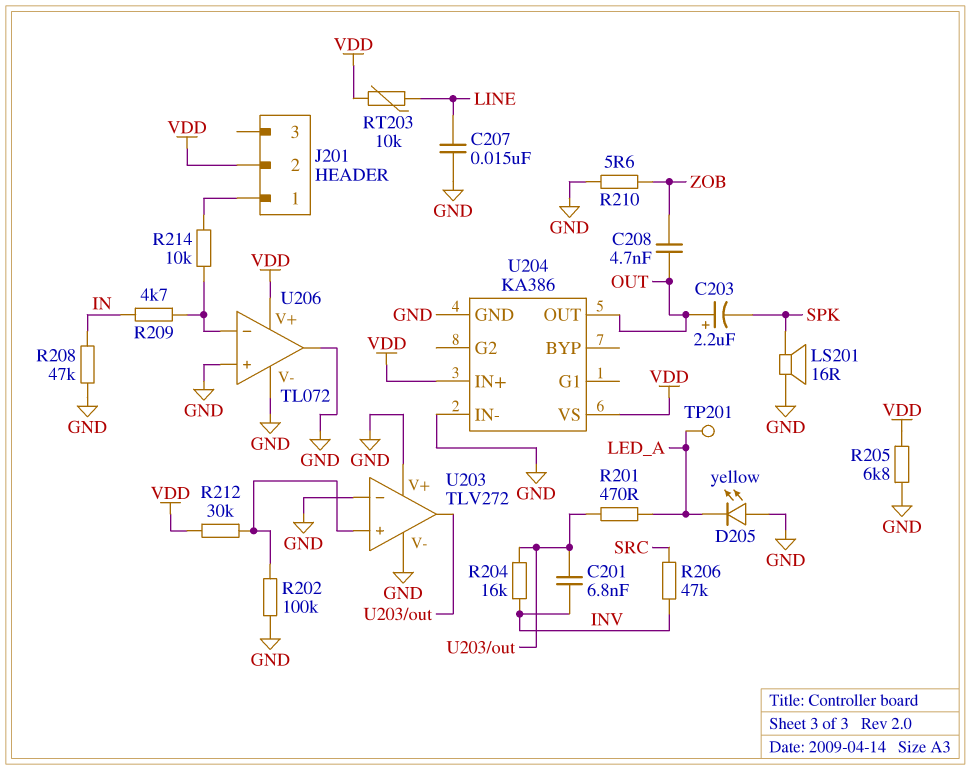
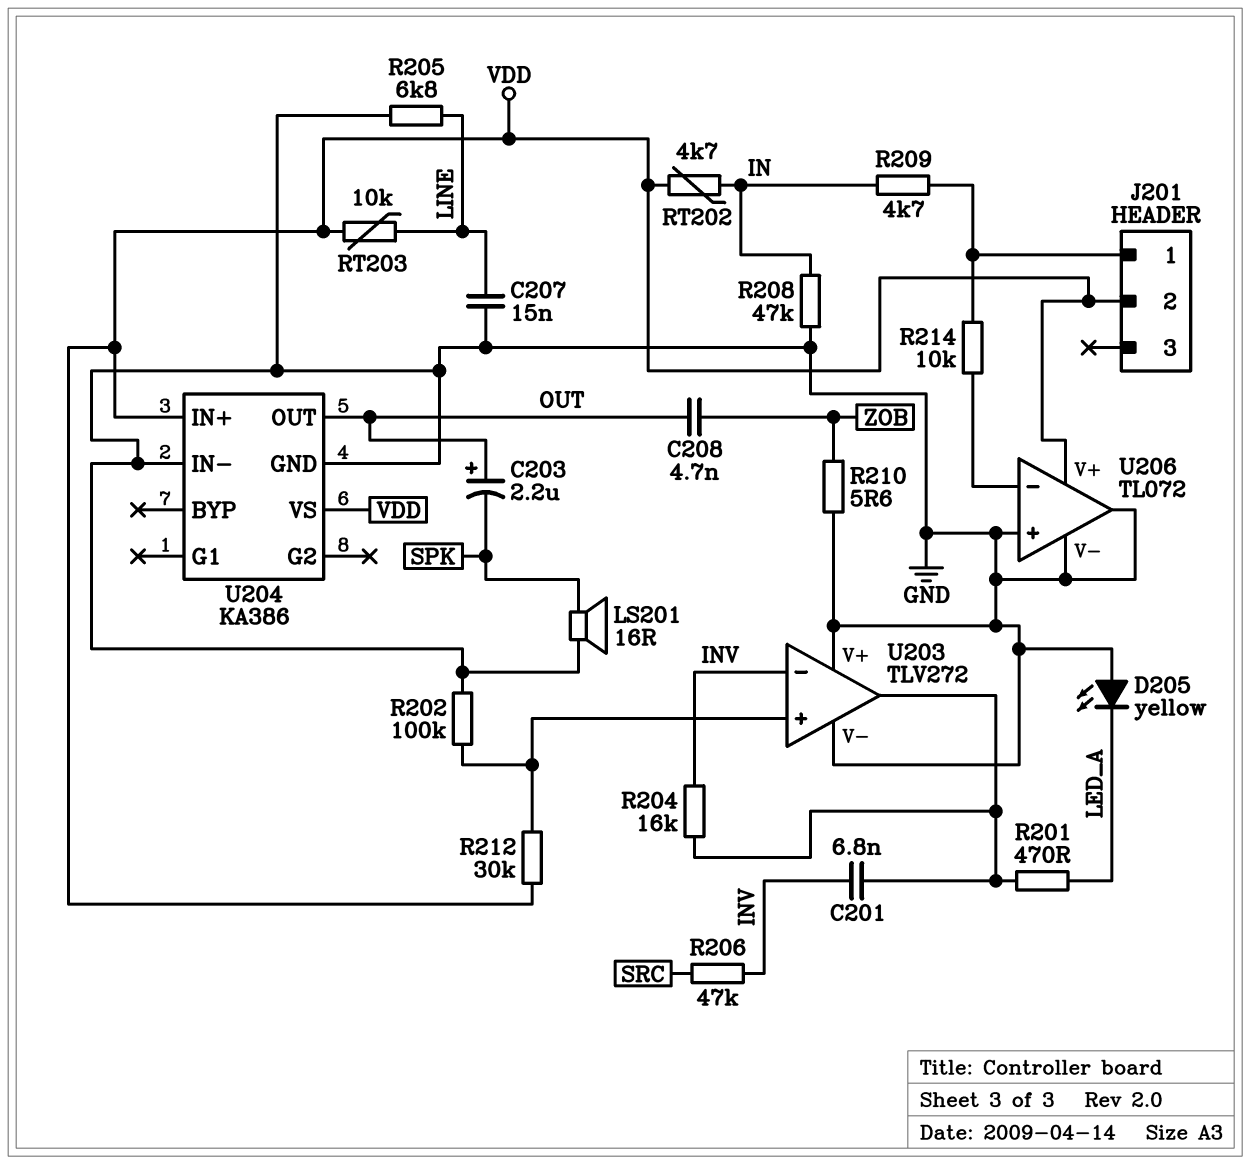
R205: 6.8k (GND, VDD) -> 6.8k (GND, LINE)
R209: 4.7k (IN, U206/in-) -> 4.7k (IN, J201/1)
RT202: none -> 4.7k (IN, VDD)
TP201: test point (LED_A) -> none
U203 pin in-: GND -> INV

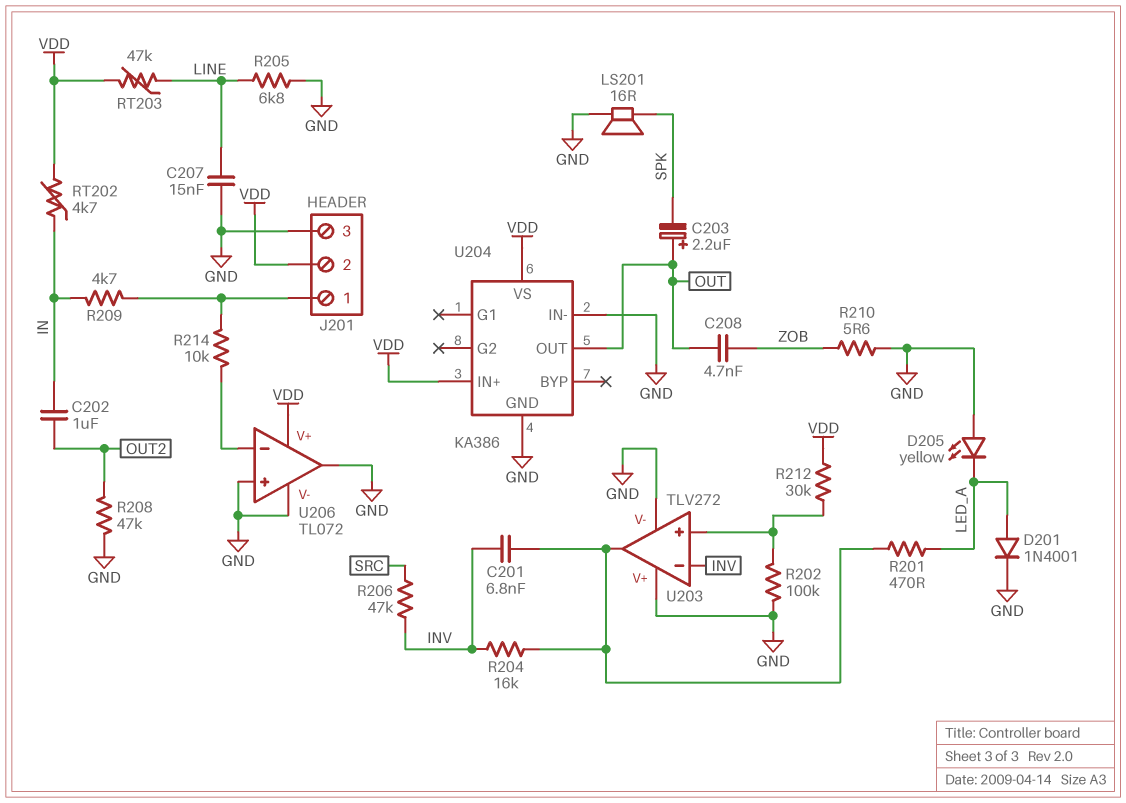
C202: none -> 1uF (IN, OUT2)
D201: none -> diode 1N4001 (A LED_A, K GND)
J201 pin 3: none -> GND
R208: 47k (GND, IN) -> 47k (GND, OUT2)
RT203: 10k (LINE, VDD) -> 47k (LINE, VDD)

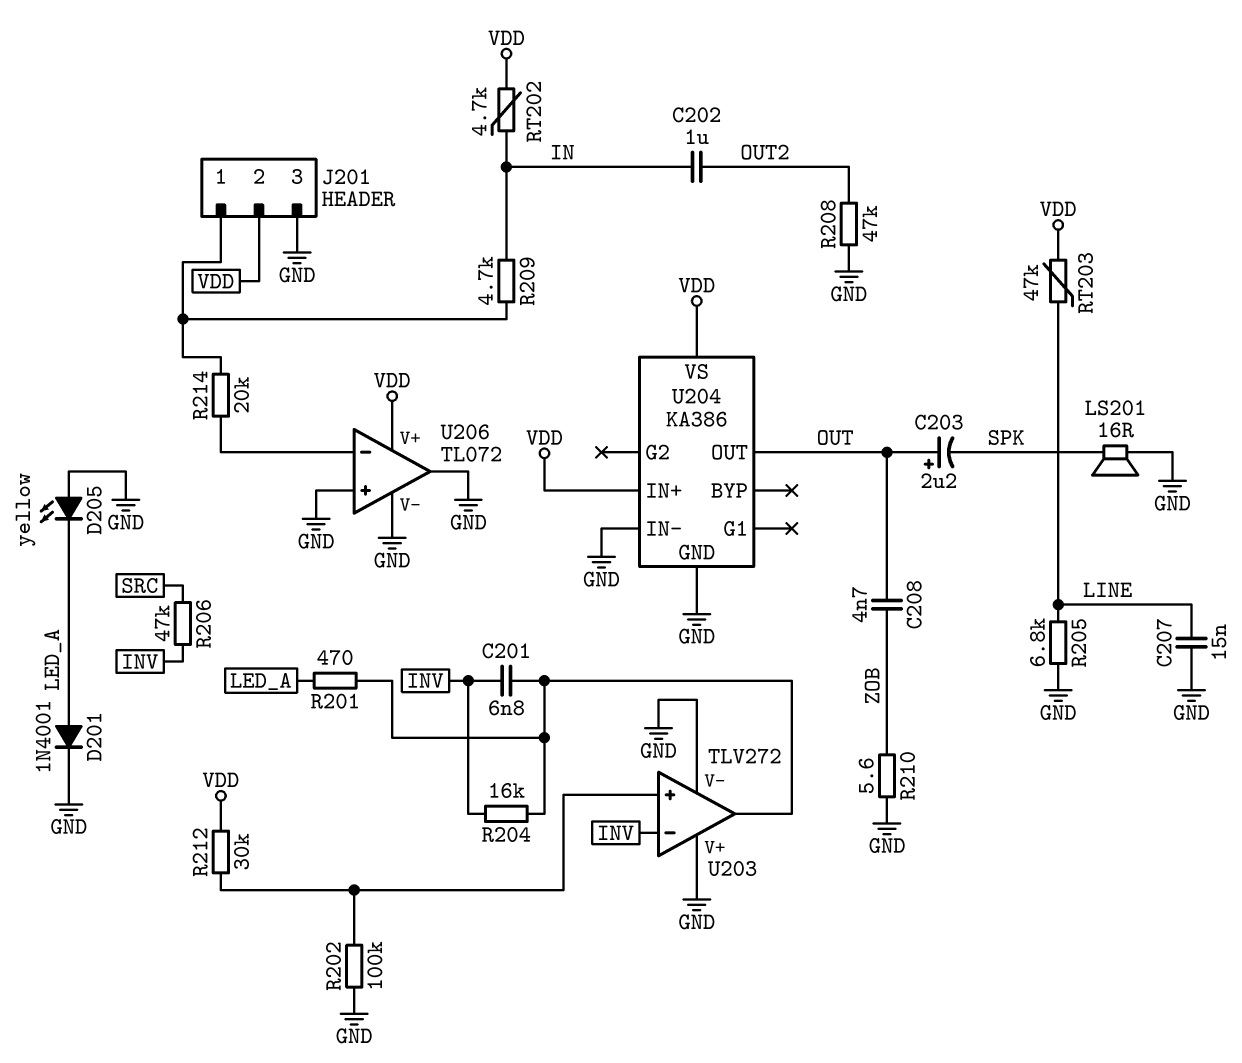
R214: 10k (J201/1, U206/in-) -> 20k (J201/1, U206/in-)

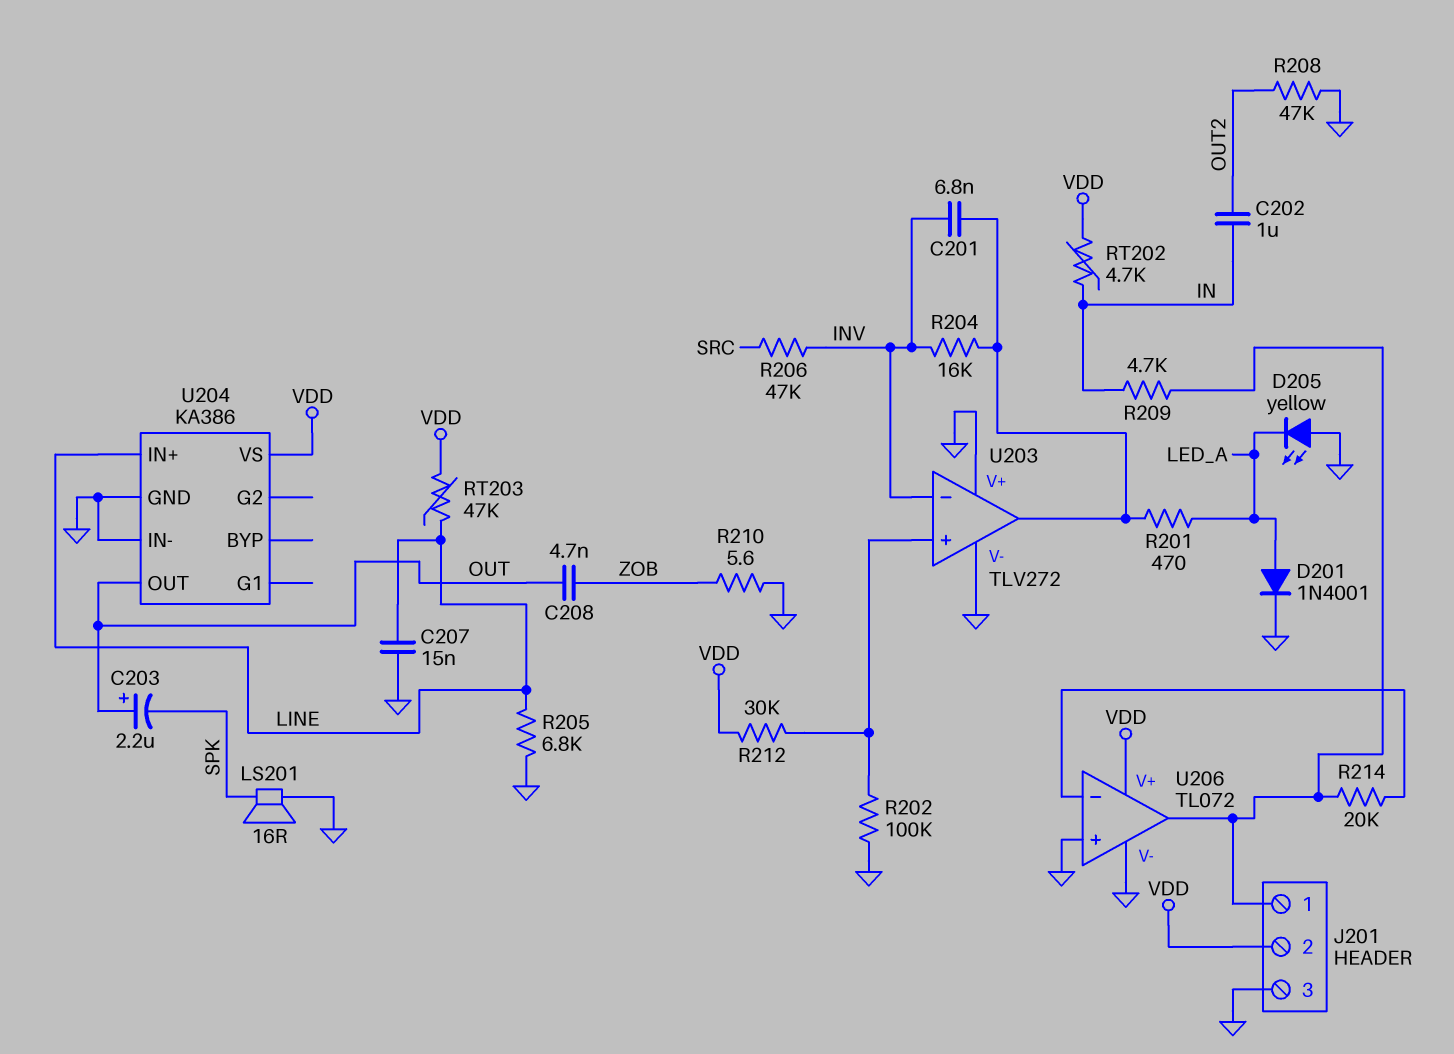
U204 pin IN+: VDD -> LINE
U206 pin out: GND -> J201/1

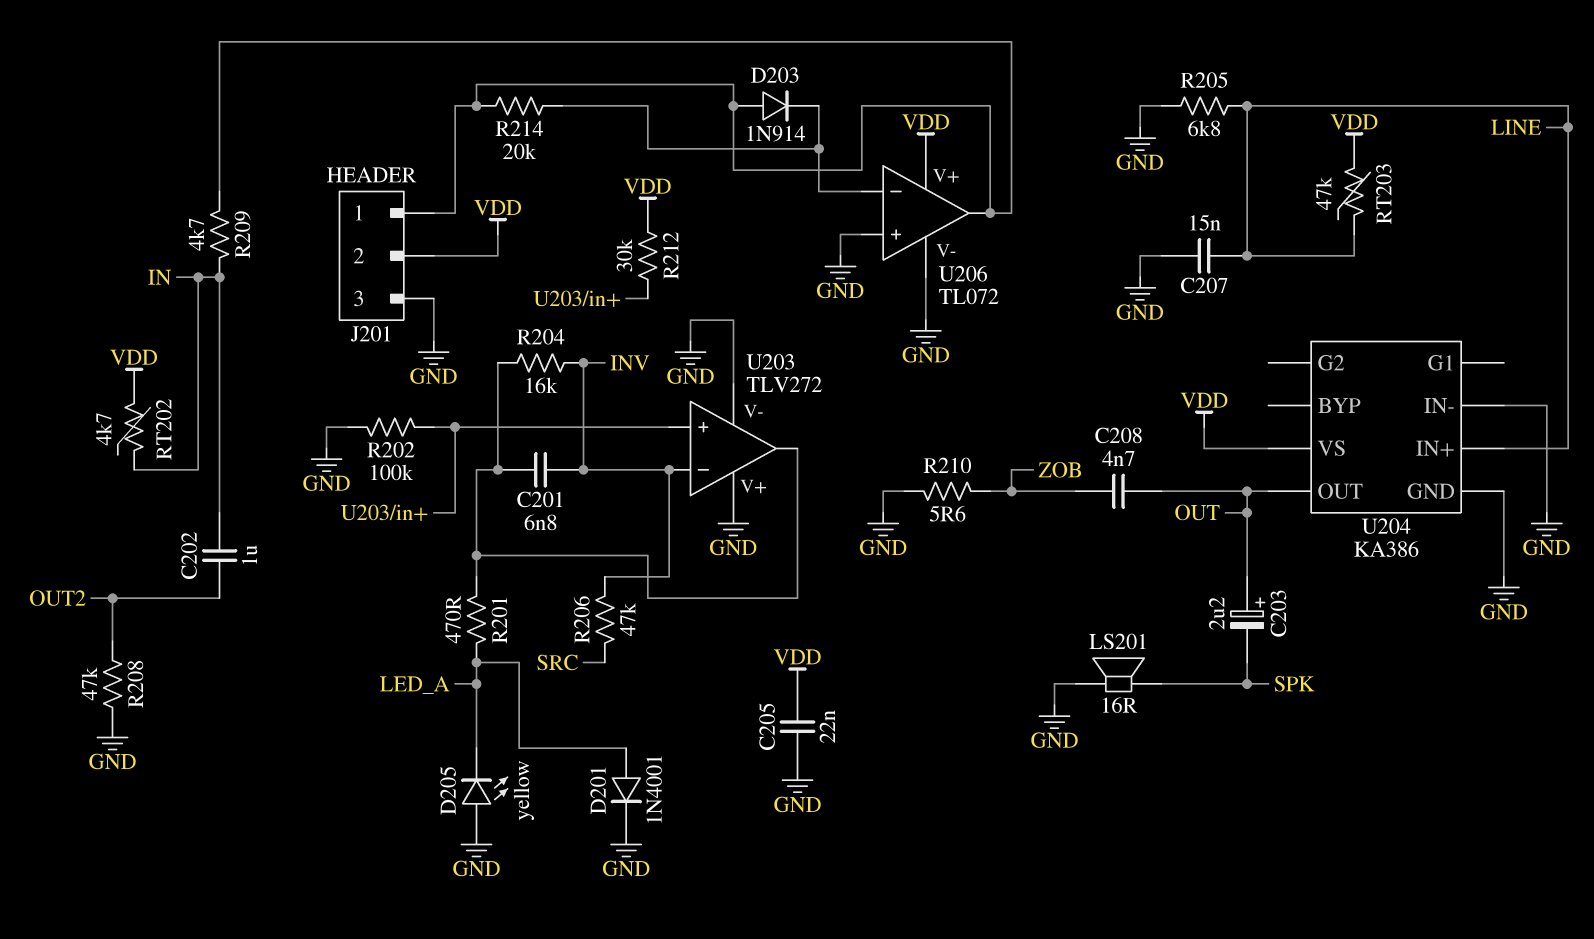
C205: none -> 22nF (GND, VDD)
D203: none -> diode 1N914 (A J201/1, K U206/in-)

